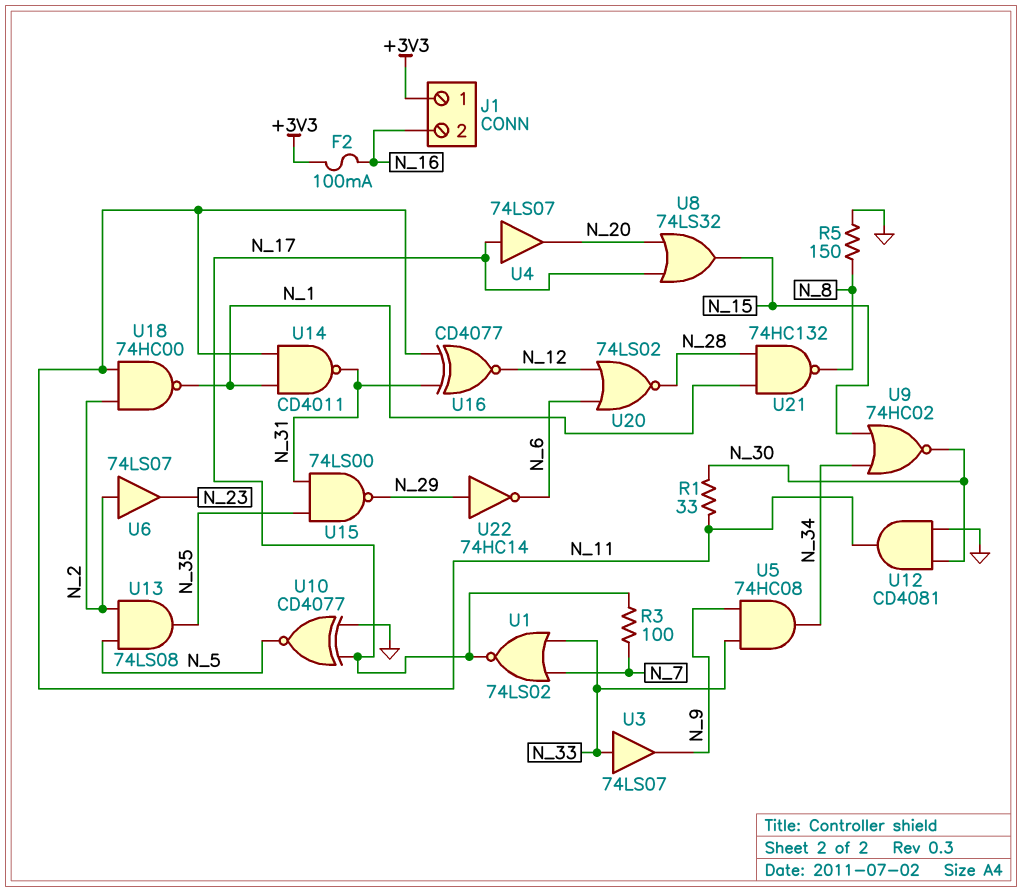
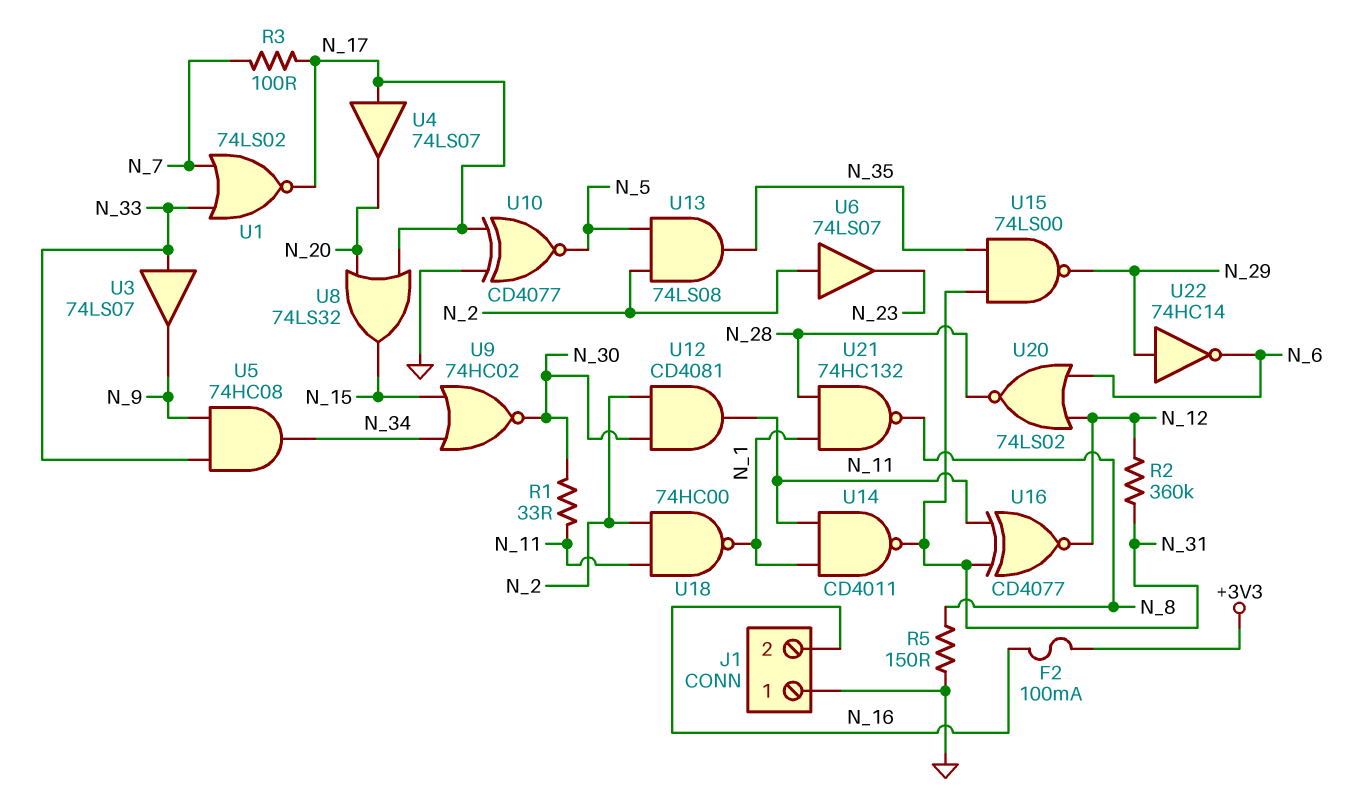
J1 pin 1: +3V3 -> GND
R2: none -> 360k (N_12, N_31)
U12: AND CD4081 (in GND, in N_30, out N_11) -> AND CD4081 (in N_2, in N_30, out N_11)

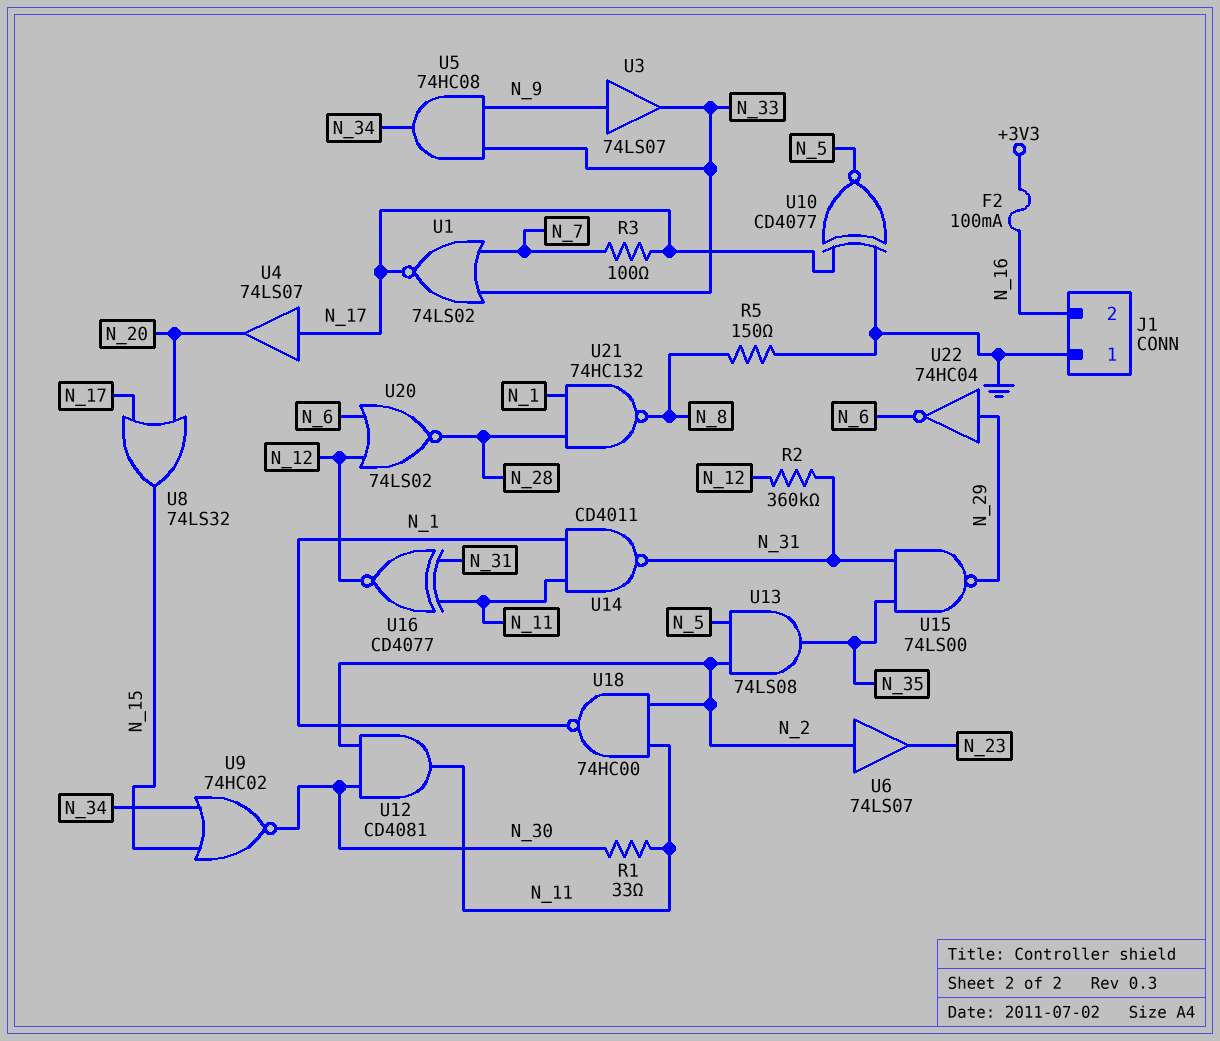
U3: buffer 74LS07 (in N_33, out N_9) -> buffer 74LS07 (in N_9, out N_33)
U22: NOT 74HC14 (in N_29, out N_6) -> NOT 74HC04 (in N_29, out N_6)

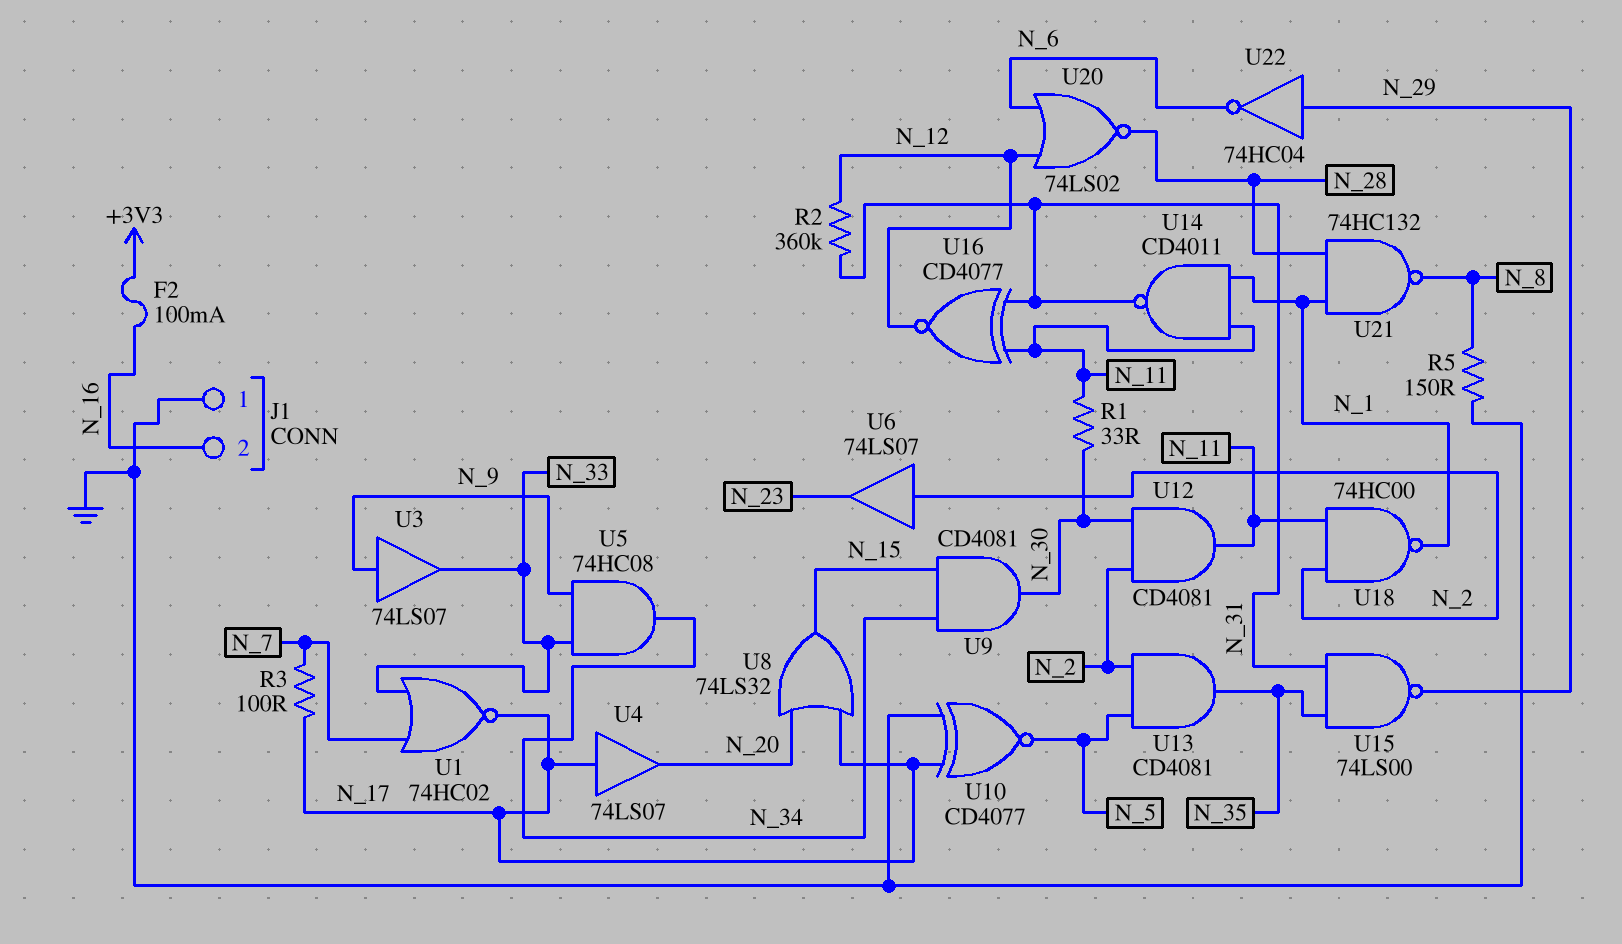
U1: NOR 74LS02 (in N_7, in N_33, out N_17) -> NOR 74HC02 (in N_7, in N_33, out N_17)
U9: NOR 74HC02 (in N_15, in N_34, out N_30) -> AND CD4081 (in N_15, in N_34, out N_30)
U13: AND 74LS08 (in N_2, in N_5, out N_35) -> AND CD4081 (in N_2, in N_5, out N_35)

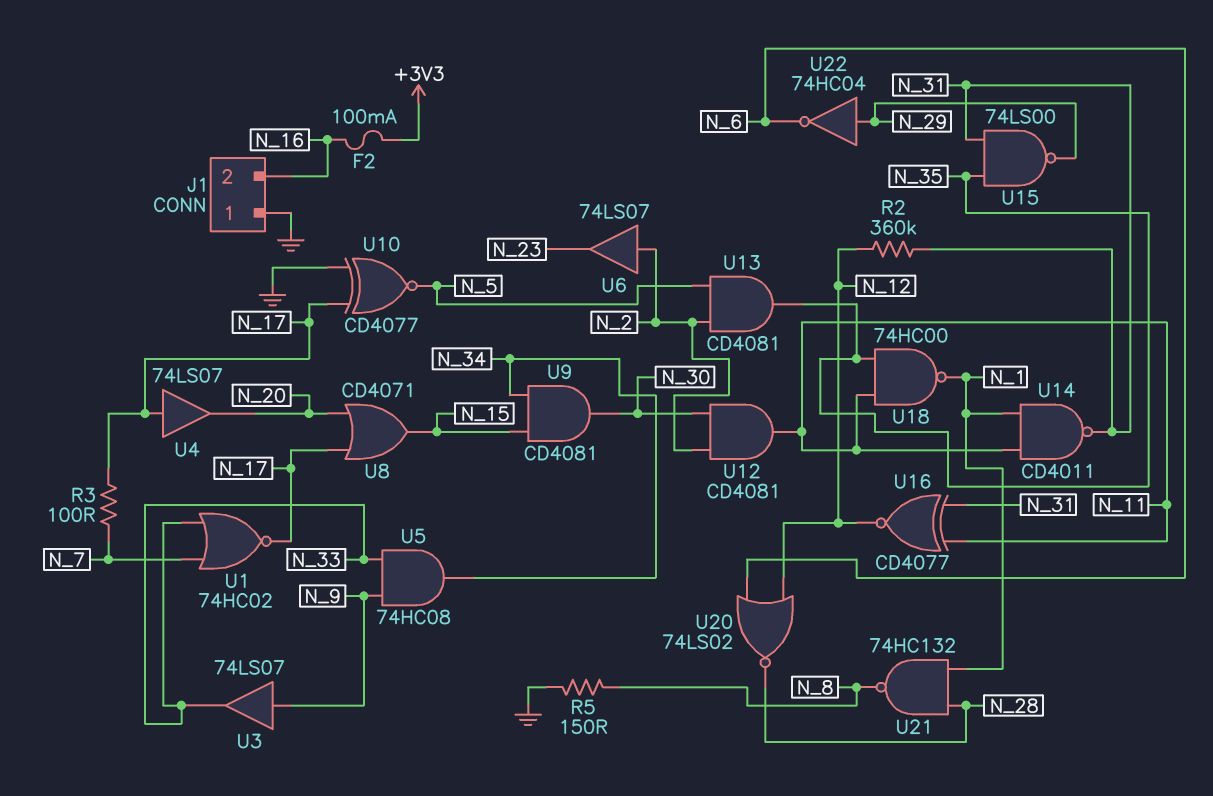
R1: 33 (N_11, N_30) -> none
U8: OR 74LS32 (in N_17, in N_20, out N_15) -> OR CD4071 (in N_17, in N_20, out N_15)
U18: NAND 74HC00 (in N_2, in N_11, out N_1) -> NAND 74HC00 (in N_11, in N_35, out N_1)

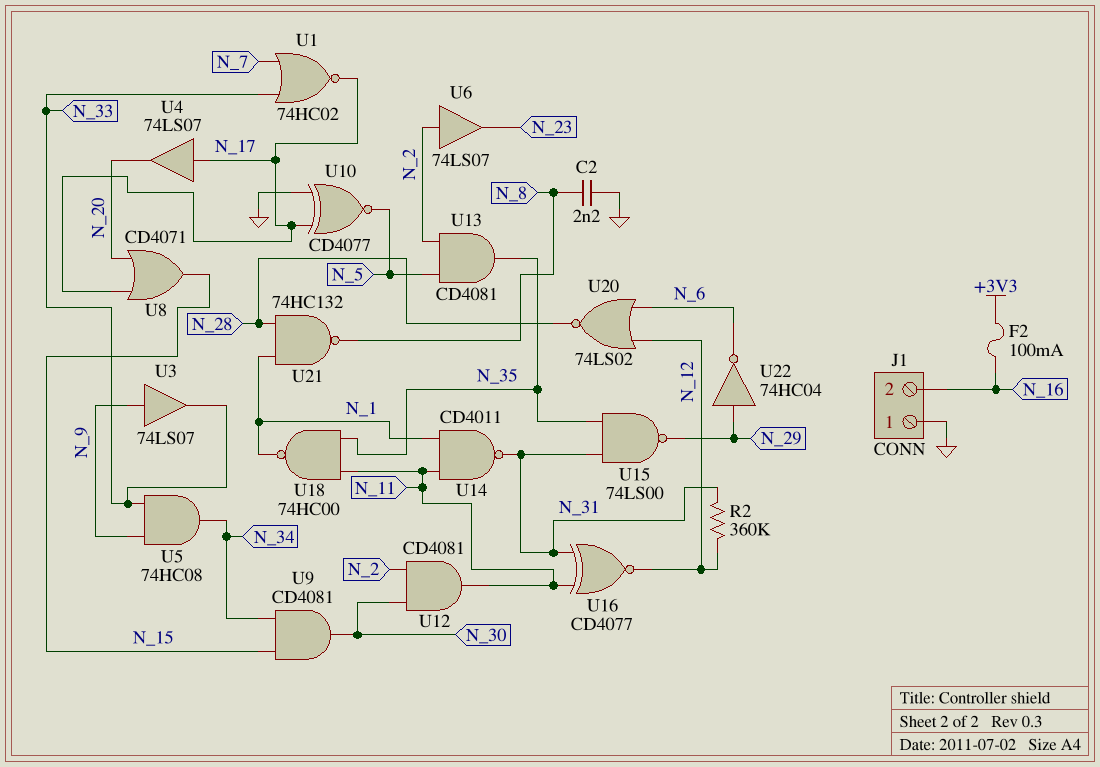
C2: none -> 2.2nF (GND, N_8)
R3: 100 (N_7, N_17) -> none
R5: 150 (GND, N_8) -> none

